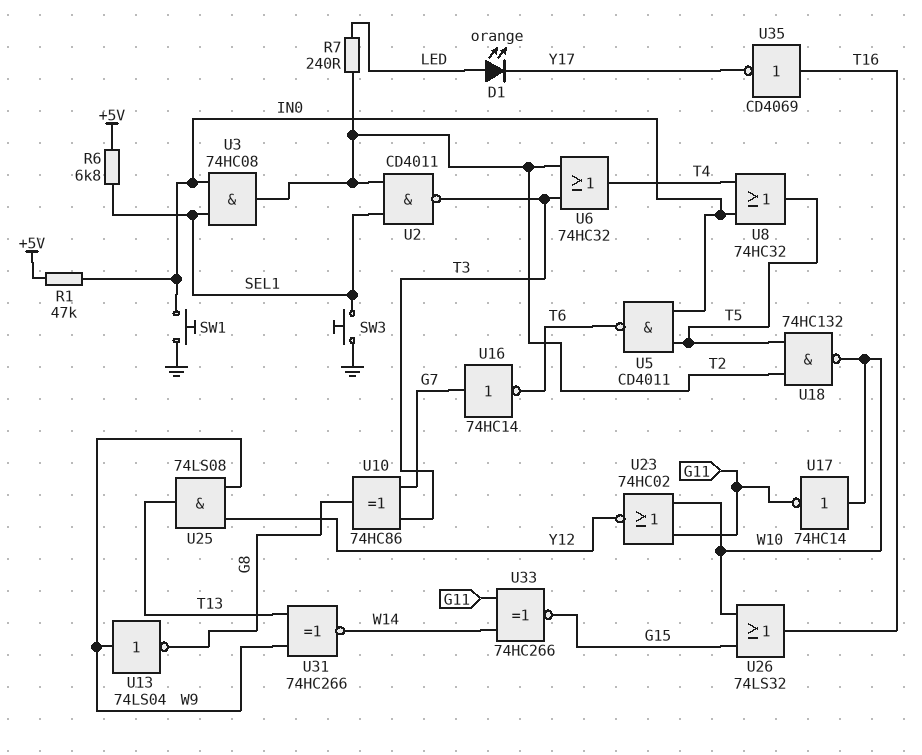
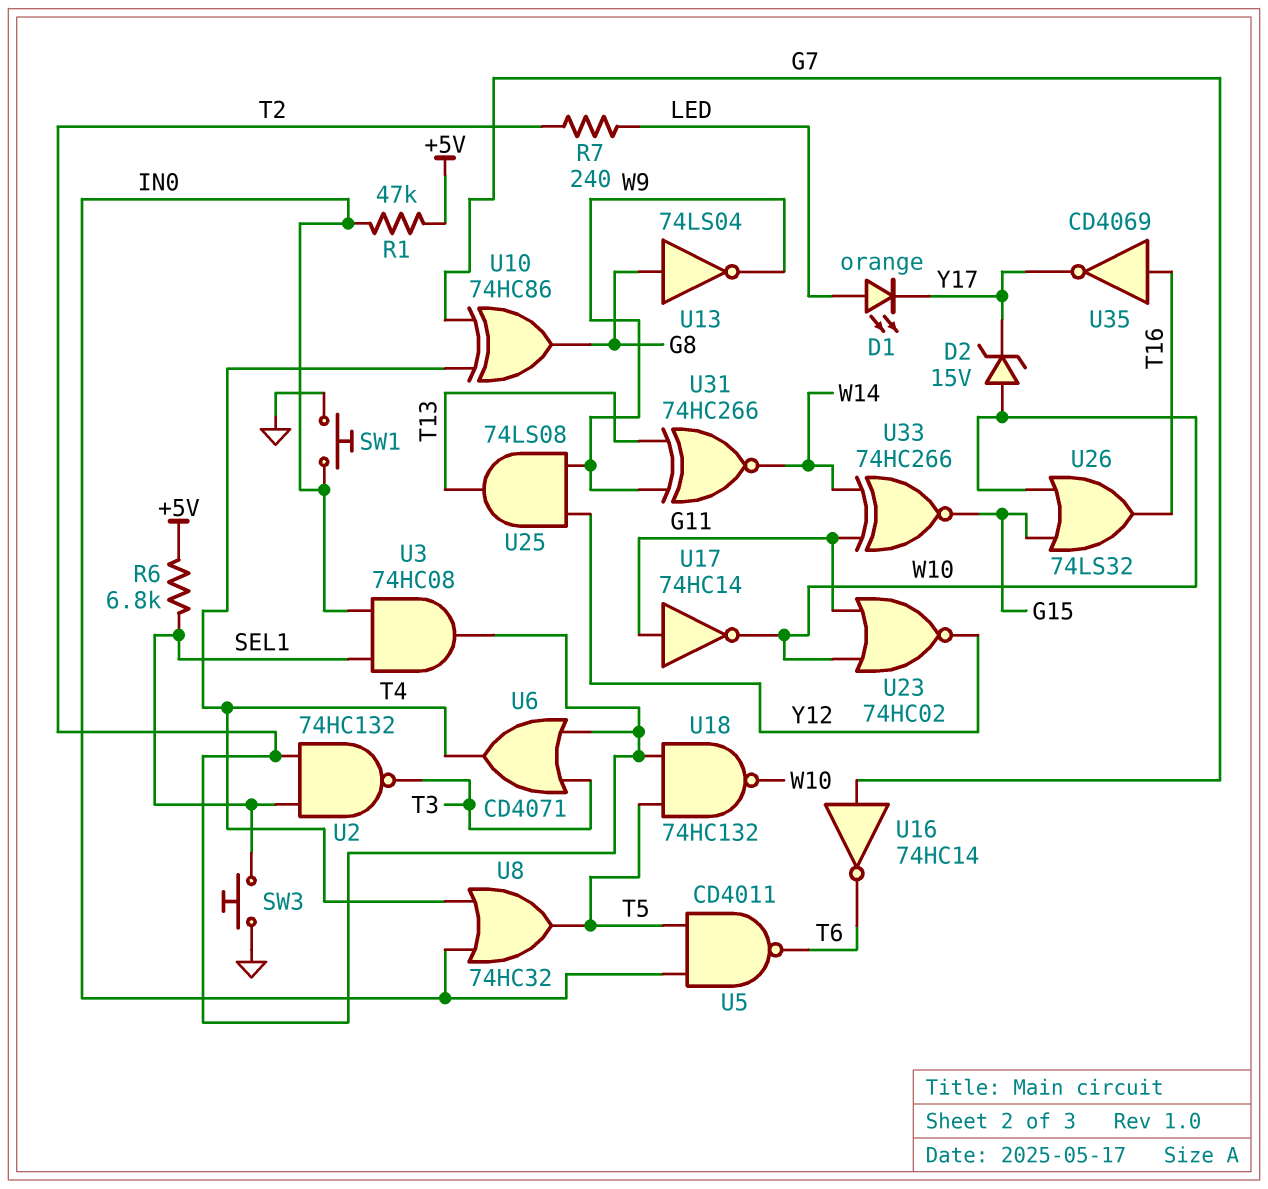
D2: none -> zener 15V (A W10, K Y17)
U2: NAND CD4011 (in SEL1, in T2, out T3) -> NAND 74HC132 (in SEL1, in T2, out T3)
U6: OR 74HC32 (in T2, in T3, out T4) -> OR CD4071 (in T2, in T3, out T4)
U10: XOR 74HC86 (in G7, in T3, out G8) -> XOR 74HC86 (in G7, in T4, out G8)
U13: NOT 74LS04 (in W9, out G8) -> NOT 74LS04 (in G8, out W9)
U17: NOT 74HC14 (in W10, out G11) -> NOT 74HC14 (in G11, out W10)

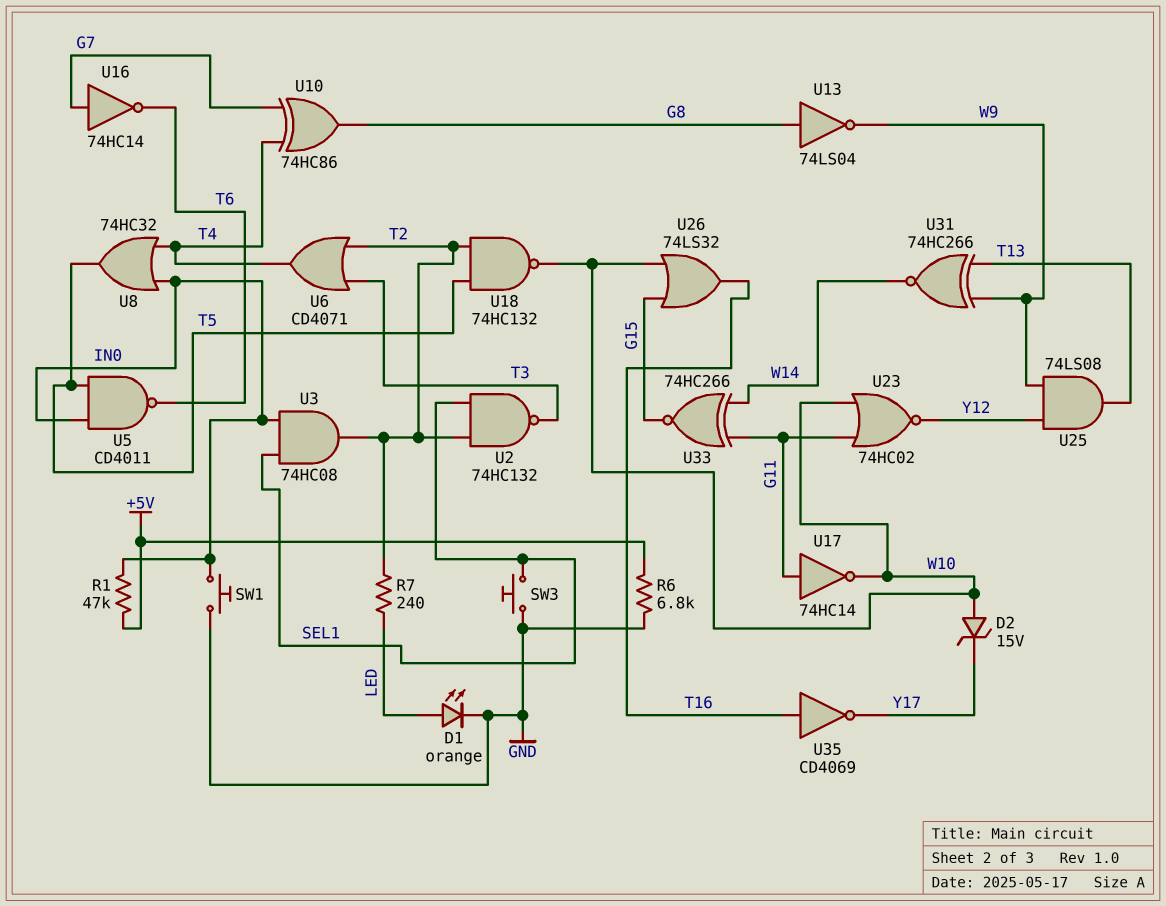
D1: LED orange (A LED, K Y17) -> LED orange (A LED, K GND)
R6: 6.8k (+5V, SEL1) -> 6.8k (+5V, GND)

